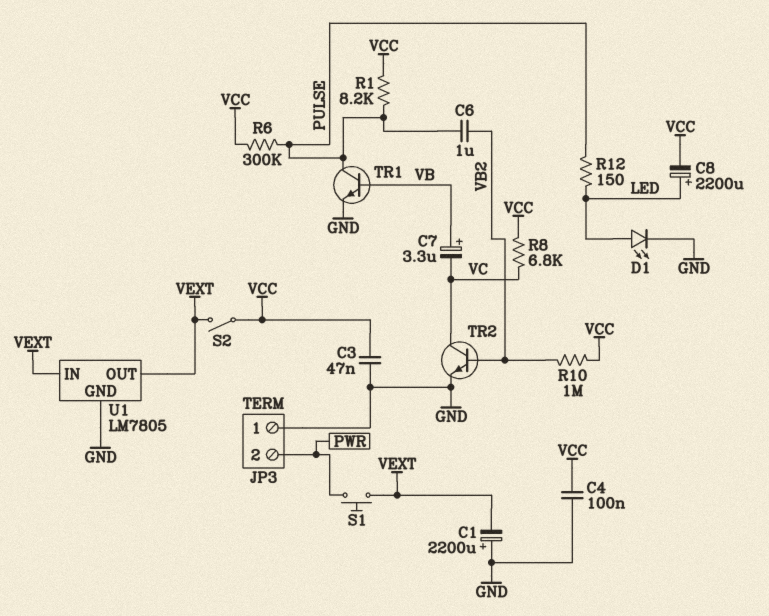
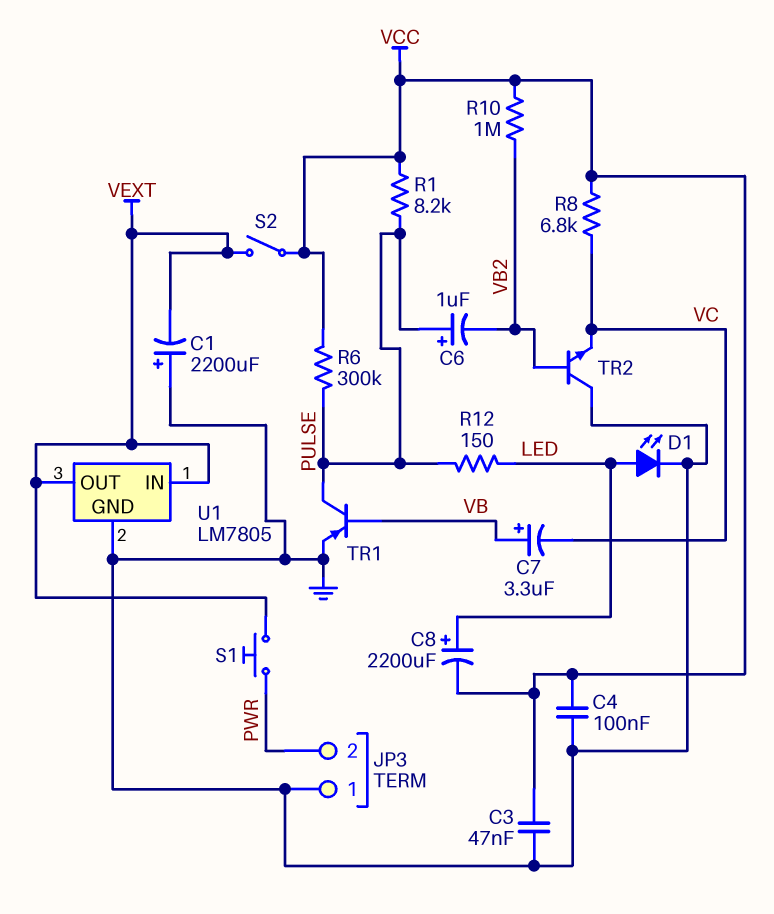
C6: 1uF (PULSE, VB2) -> 1uF (plus PULSE, minus VB2)
TR1: NPN (B VB, C PULSE, E GND) -> PNP (B VB, C PULSE, E GND)
TR2: NPN (B VB2, C VC, E GND) -> NPN (B VB2, C GND, E VC)

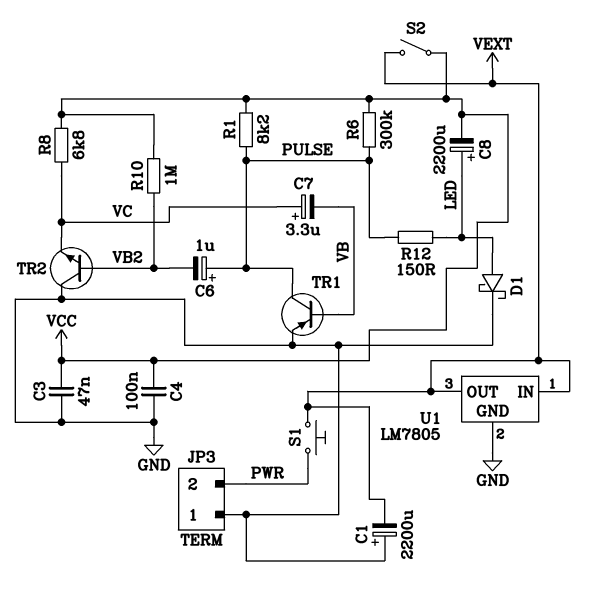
C7: 3.3uF (plus VB, minus VC) -> 3.3uF (plus VC, minus VB)
D1: LED (A LED, K GND) -> schottky (A LED, K GND)

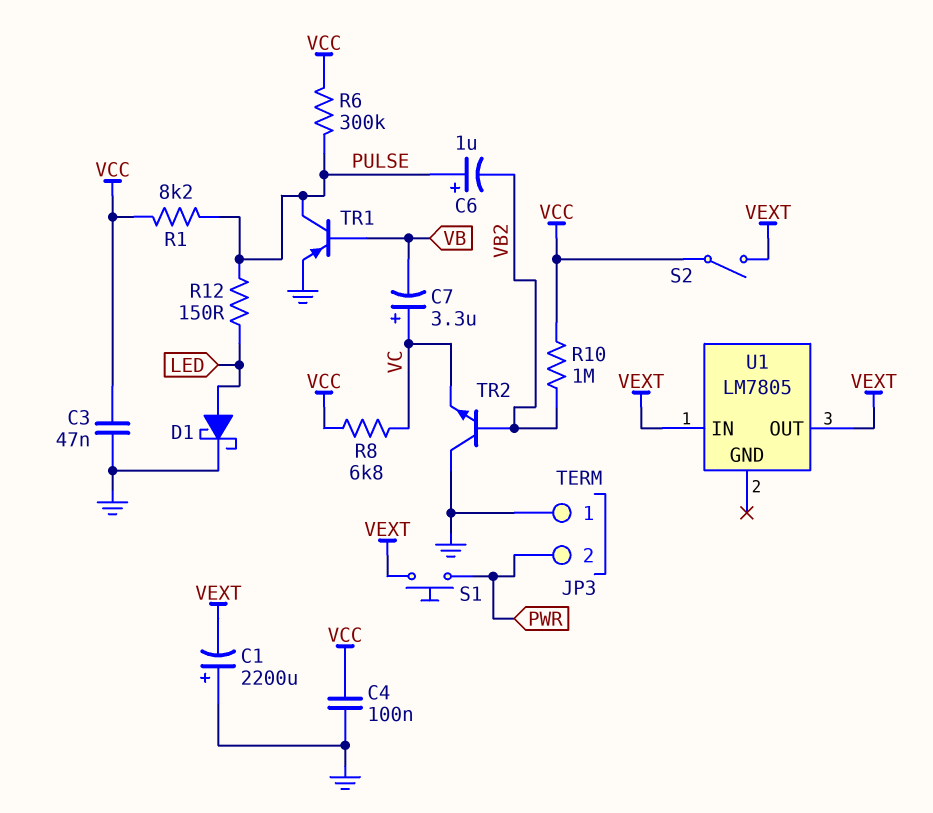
C8: 2200uF (plus LED, minus VCC) -> none
U1 pin GND: GND -> none

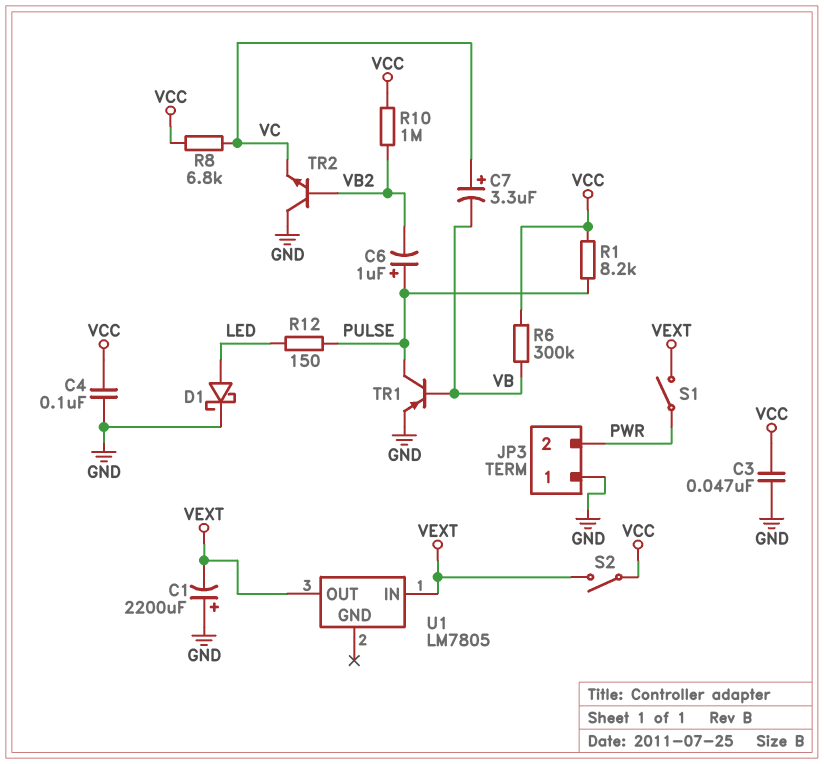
R6: 300k (PULSE, VCC) -> 300k (VB, VCC)
S1: button (PWR, VEXT) -> switch (PWR, VEXT)

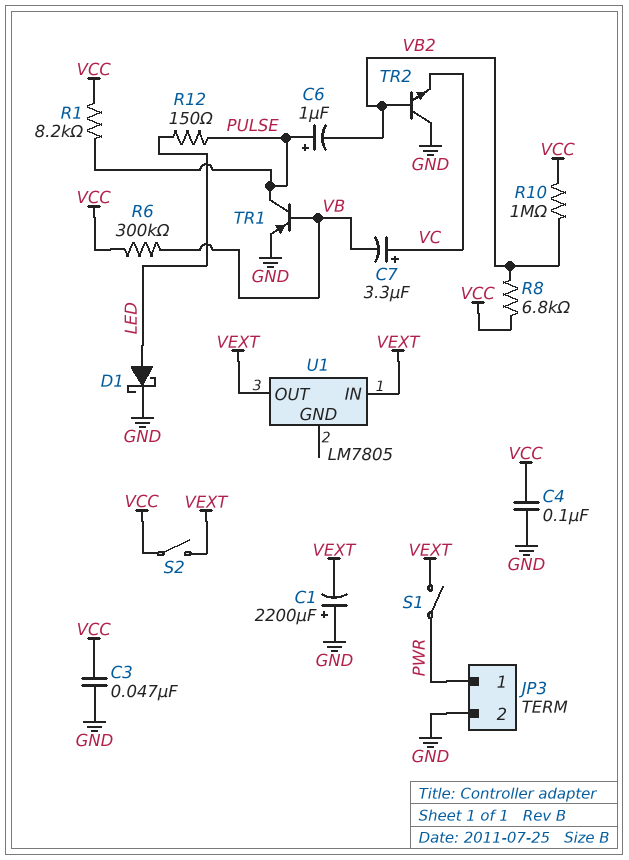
JP3 pin 1: GND -> PWR
JP3 pin 2: PWR -> GND
R8: 6.8k (VC, VCC) -> 6.8k (VB2, VCC)

